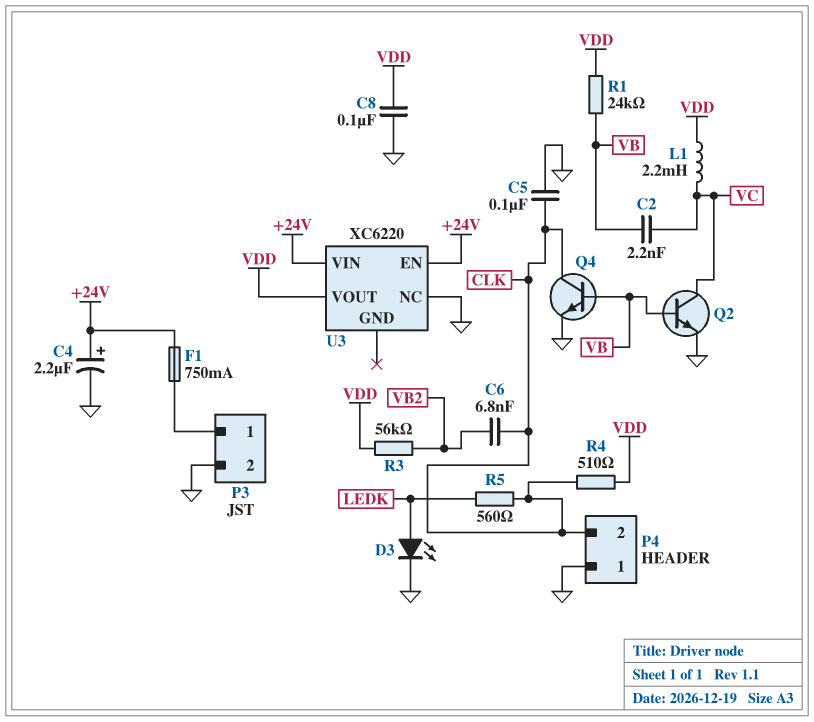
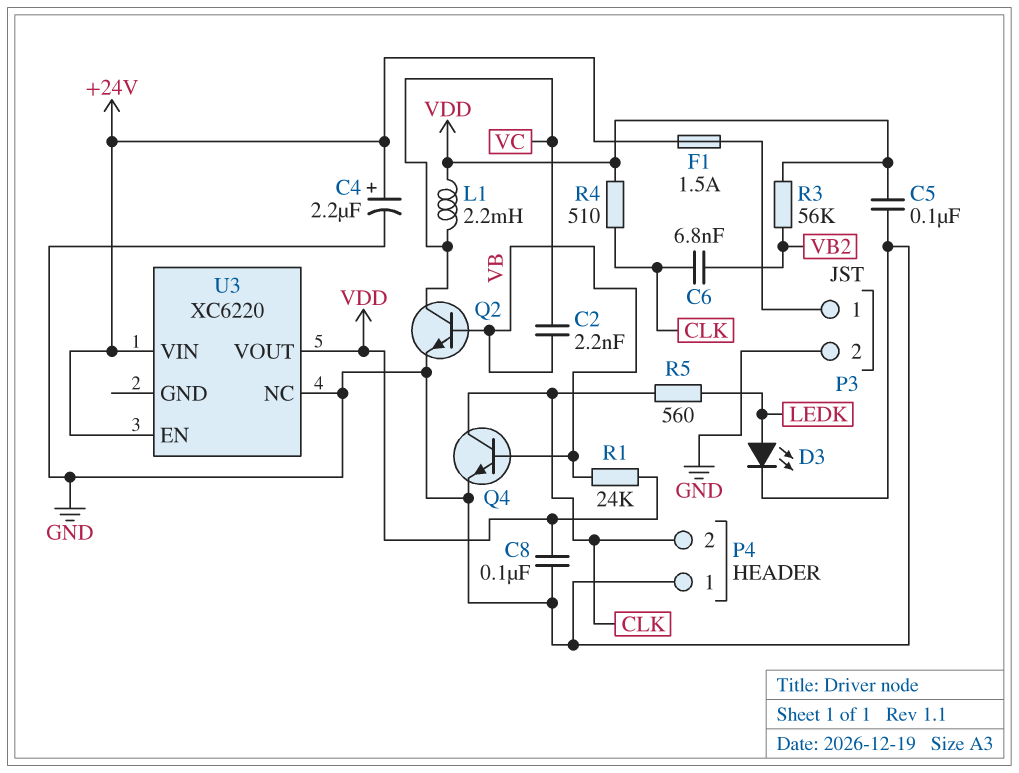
C5: 100nF (CLK, GND) -> 100nF (GND, VDD)
F1: 750mA (+24V, P3/1) -> 1.5A (+24V, P3/1)

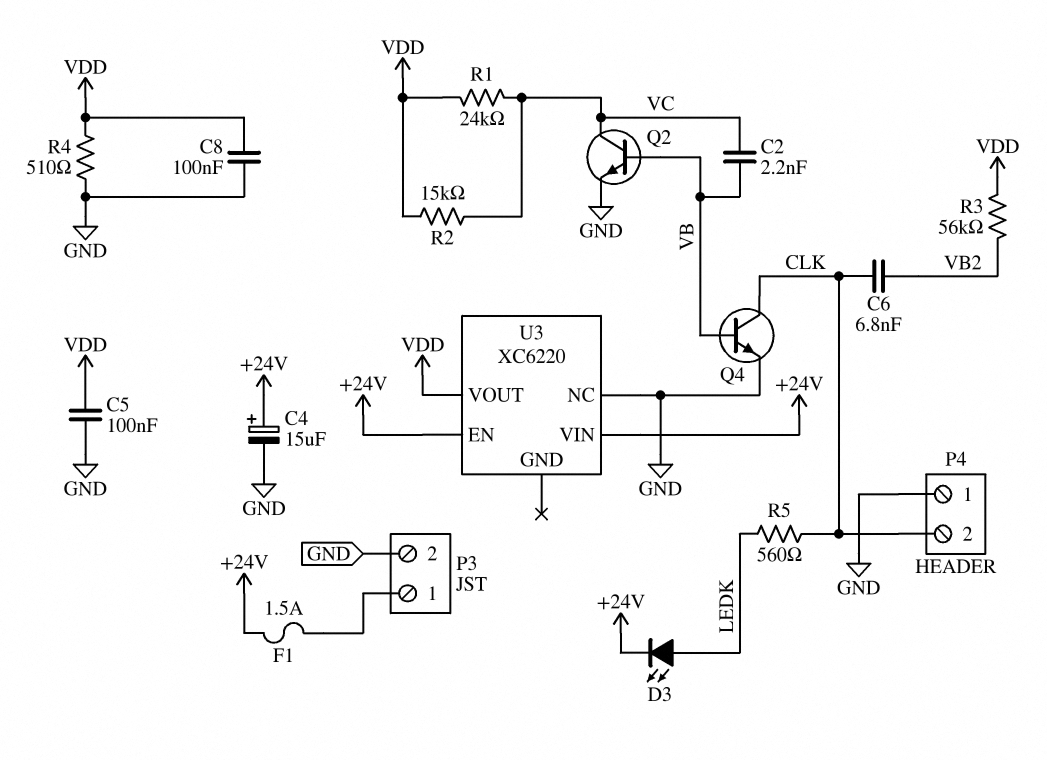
C4: 2.2uF (plus +24V, minus GND) -> 15uF (plus +24V, minus GND)
D3: LED (A LEDK, K GND) -> LED (A LEDK, K +24V)
L1: 2.2mH (VC, VDD) -> none
R1: 24k (VB, VDD) -> 24k (VC, VDD)
R2: none -> 15k (VC, VDD)
R4: 510 (CLK, VDD) -> 510 (GND, VDD)

